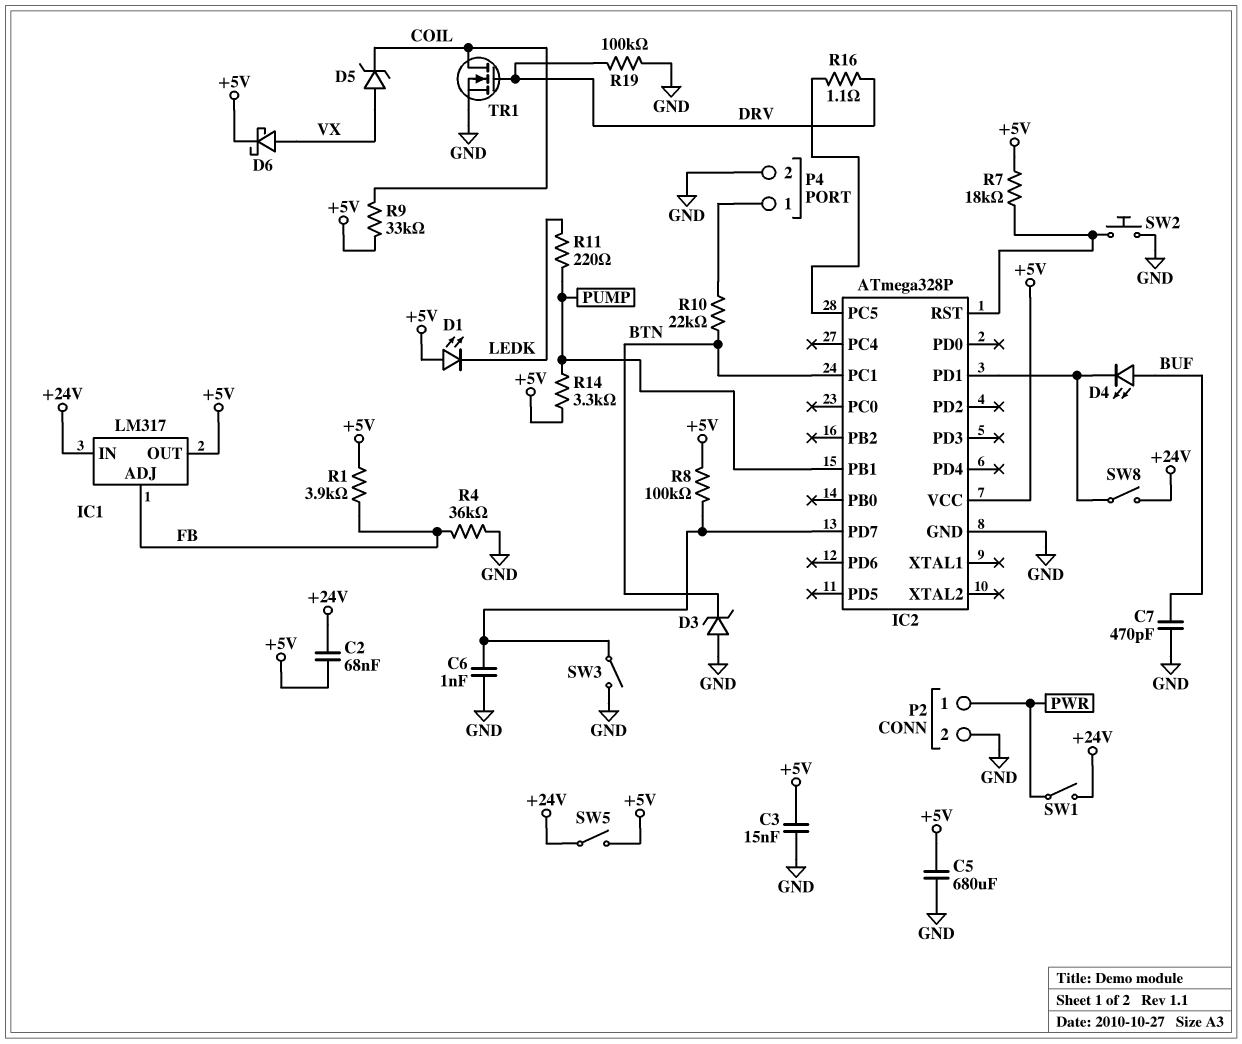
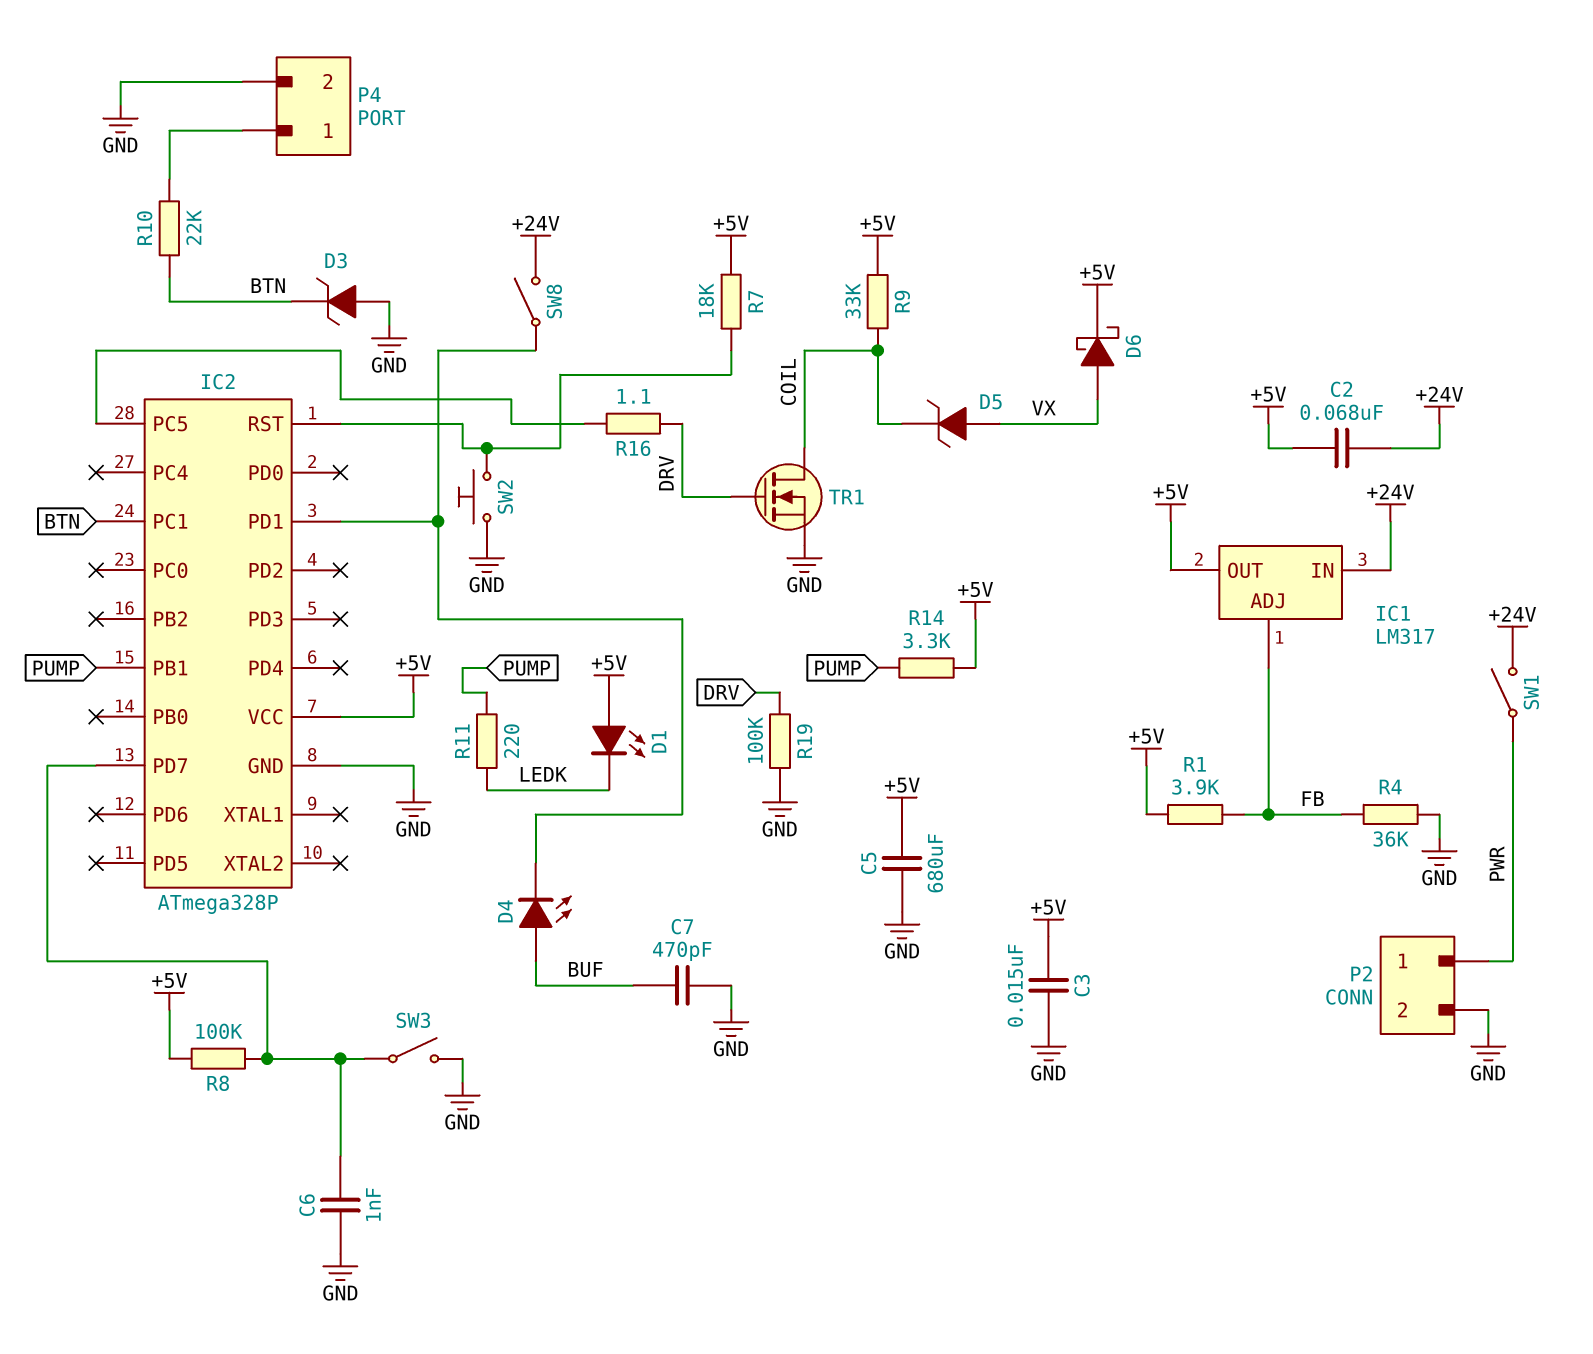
SW5: switch (+5V, +24V) -> none

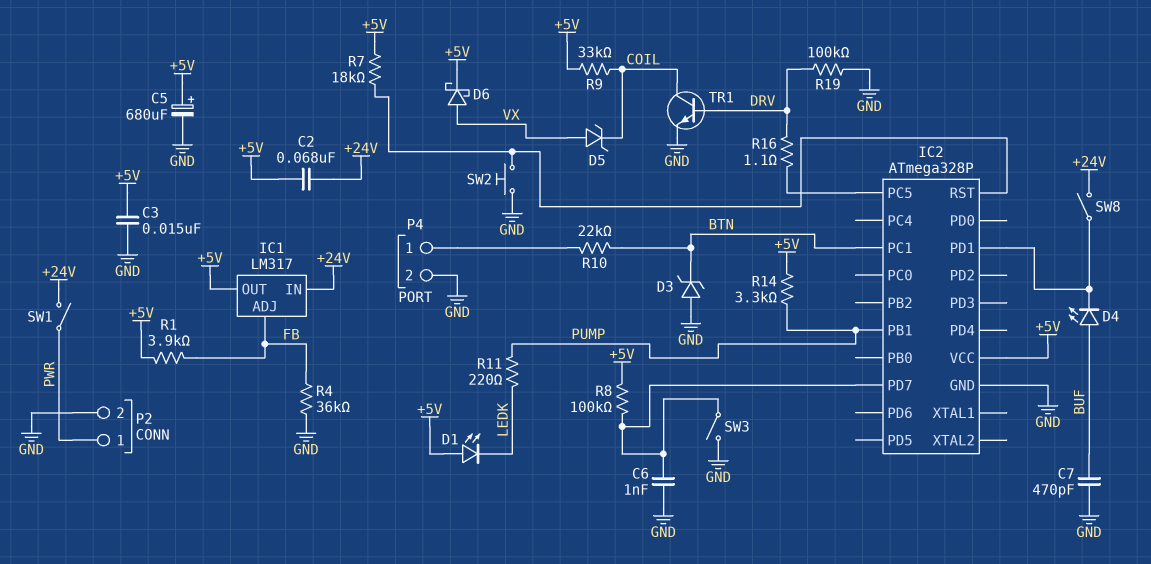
C5: 680uF (+5V, GND) -> 680uF (plus +5V, minus GND)
TR1: NMOS (G DRV, D COIL, S GND) -> NPN (B DRV, C COIL, E GND)

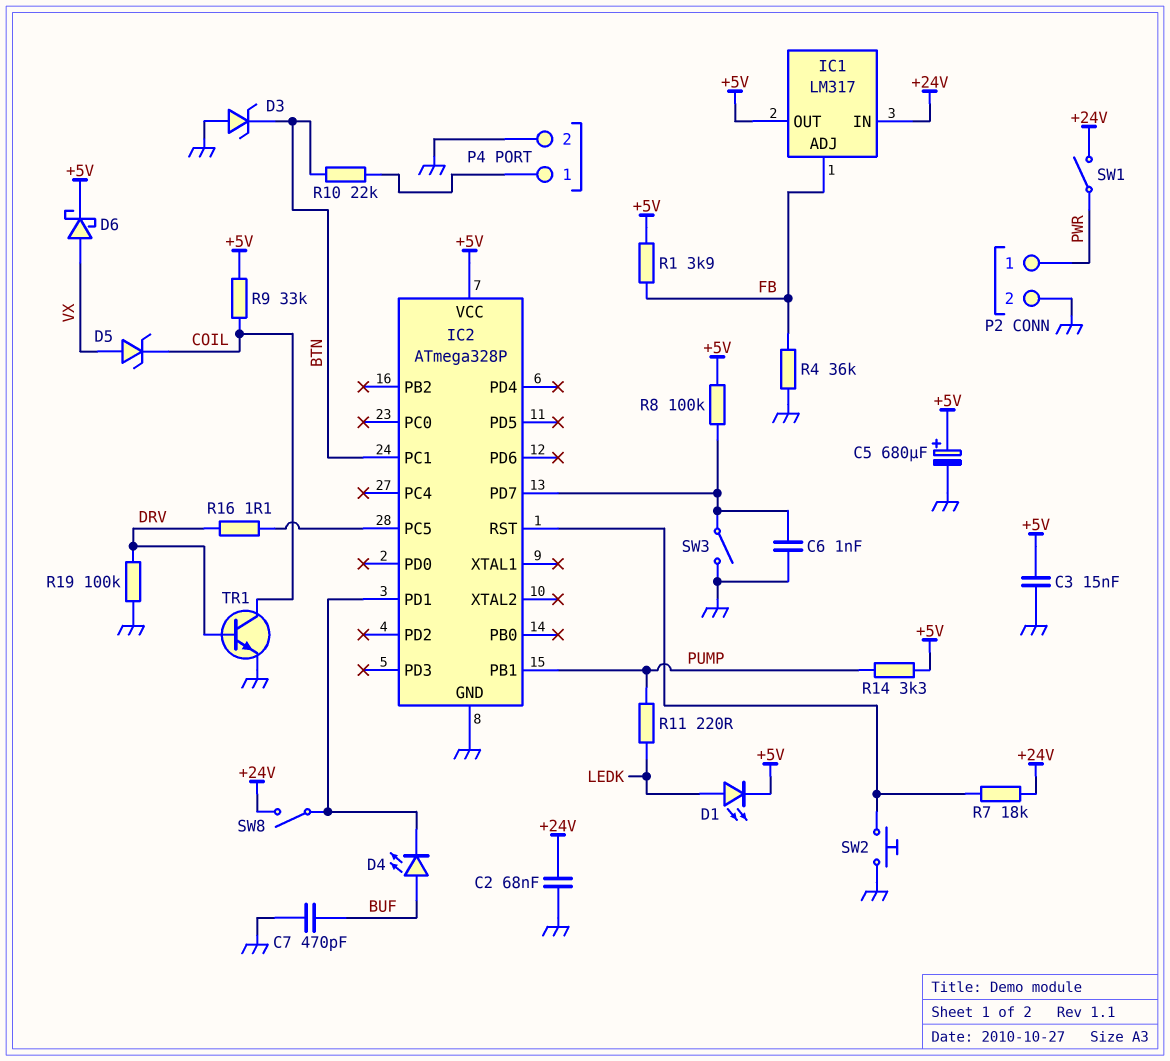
C2: 68nF (+5V, +24V) -> 68nF (+24V, GND)
D1: LED (A +5V, K LEDK) -> LED (A LEDK, K +5V)
R7: 18k (+5V, IC2/RST) -> 18k (+24V, IC2/RST)

